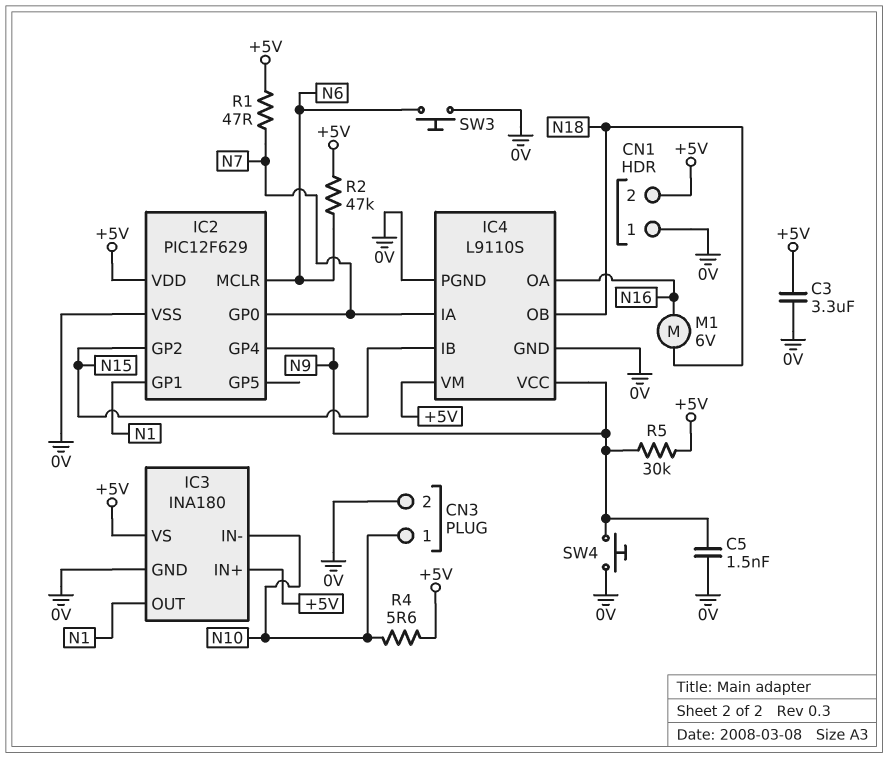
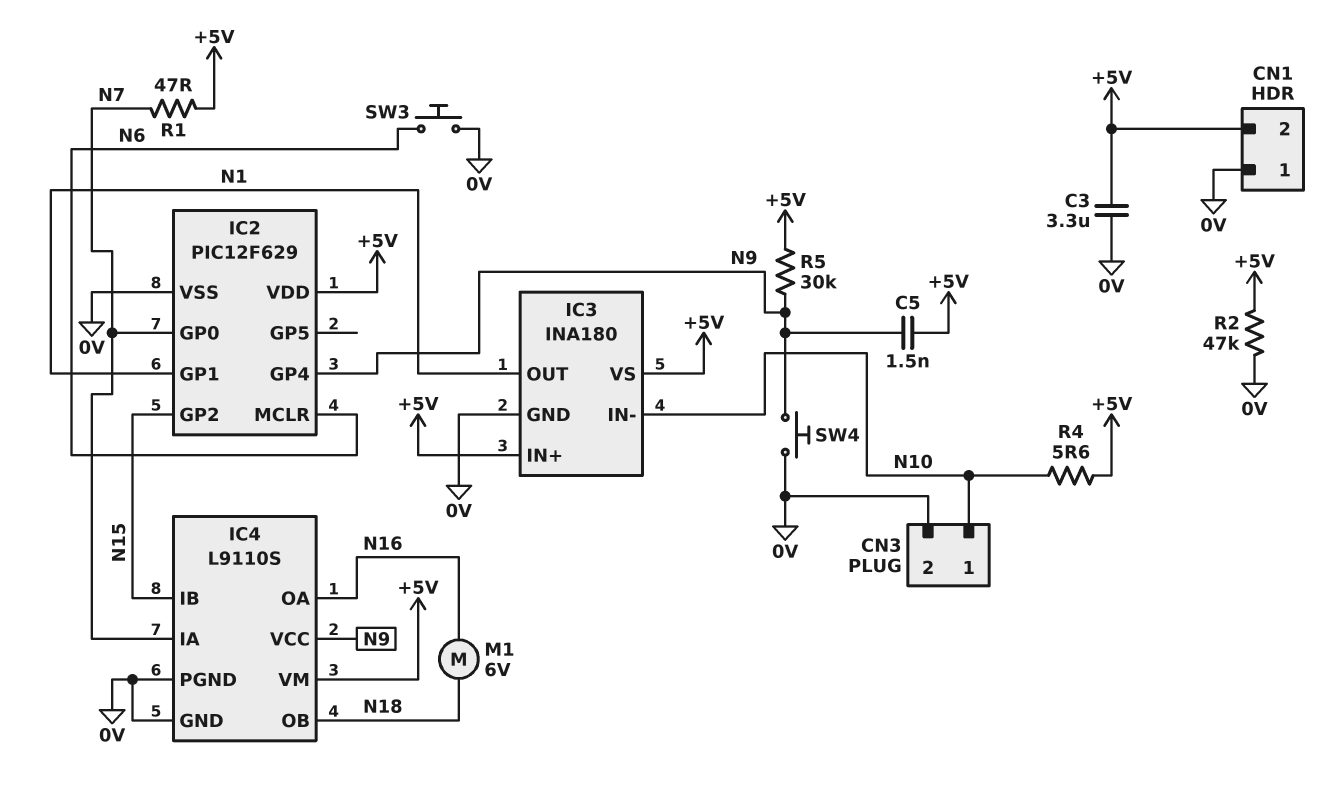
C5: 1.5nF (0V, N9) -> 1.5nF (+5V, N9)
R2: 47k (+5V, N6) -> 47k (+5V, 0V)

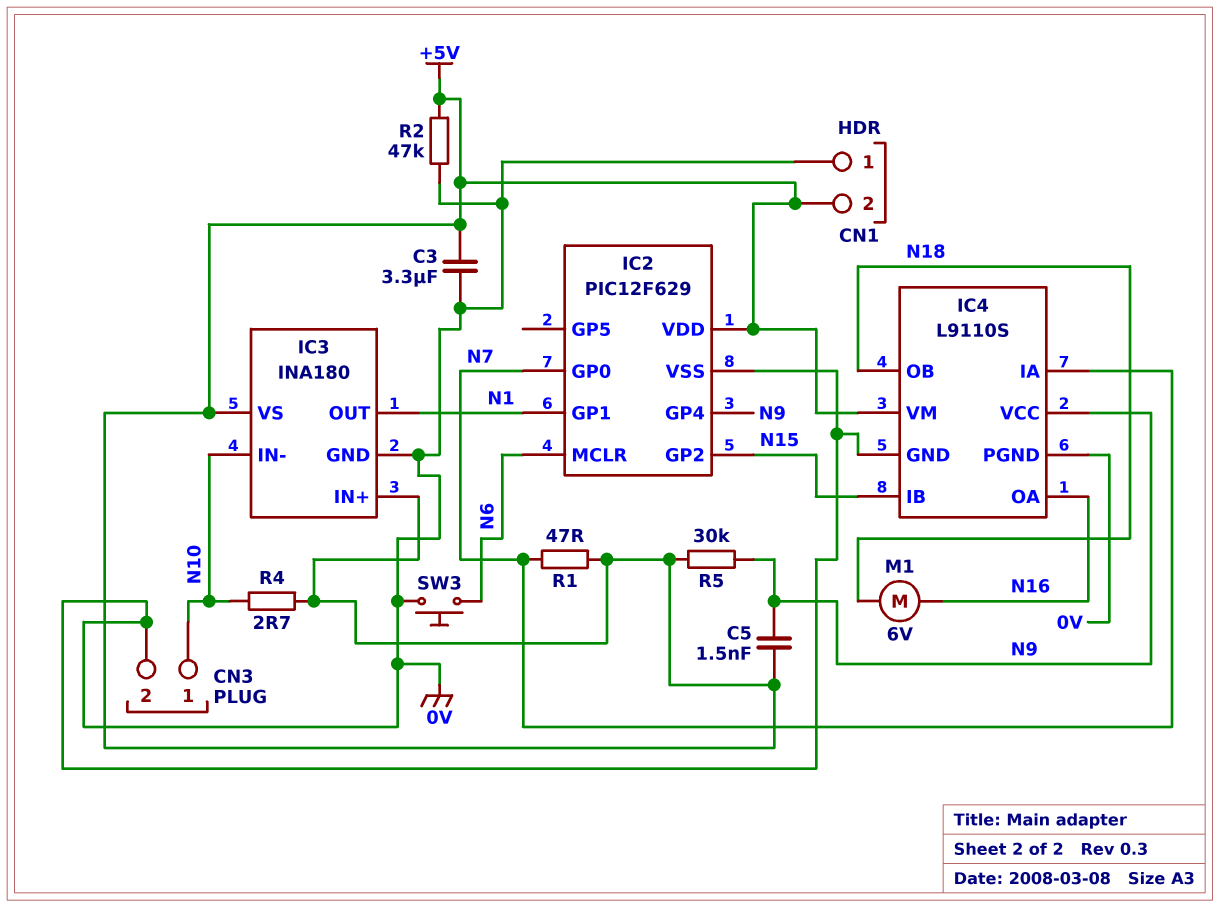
R4: 5.6 (+5V, N10) -> 2.7 (+5V, N10)
SW4: button (0V, N9) -> none

